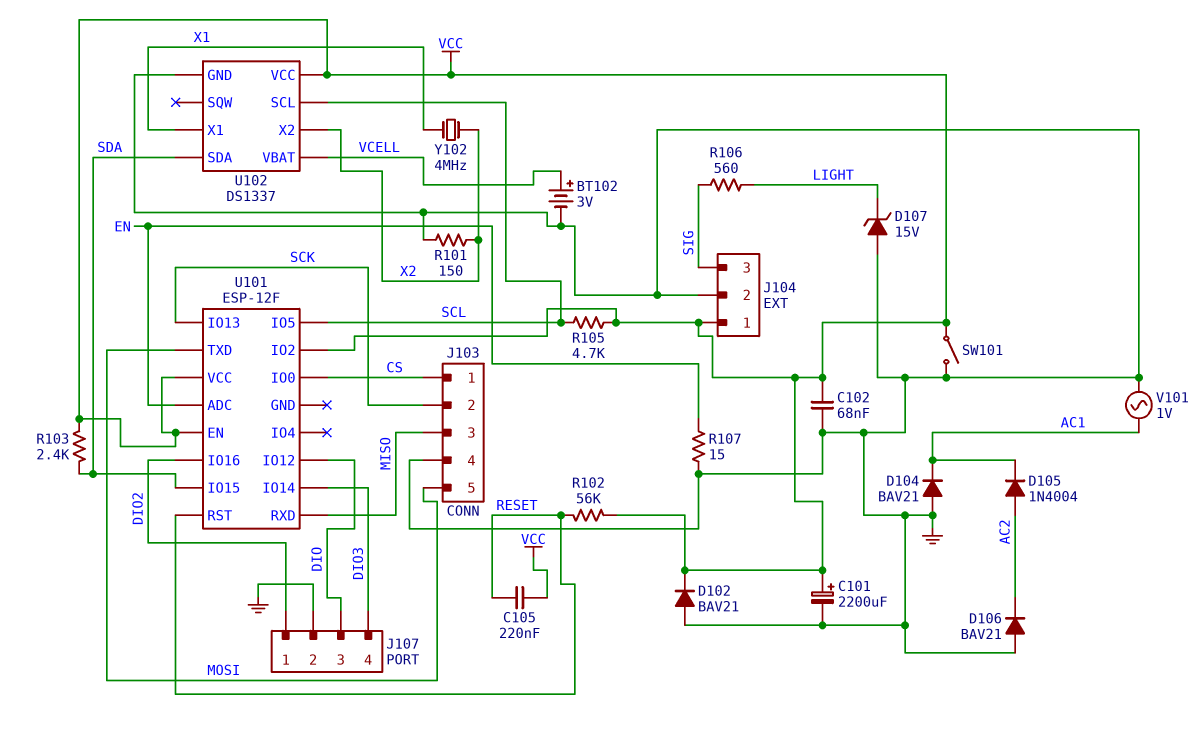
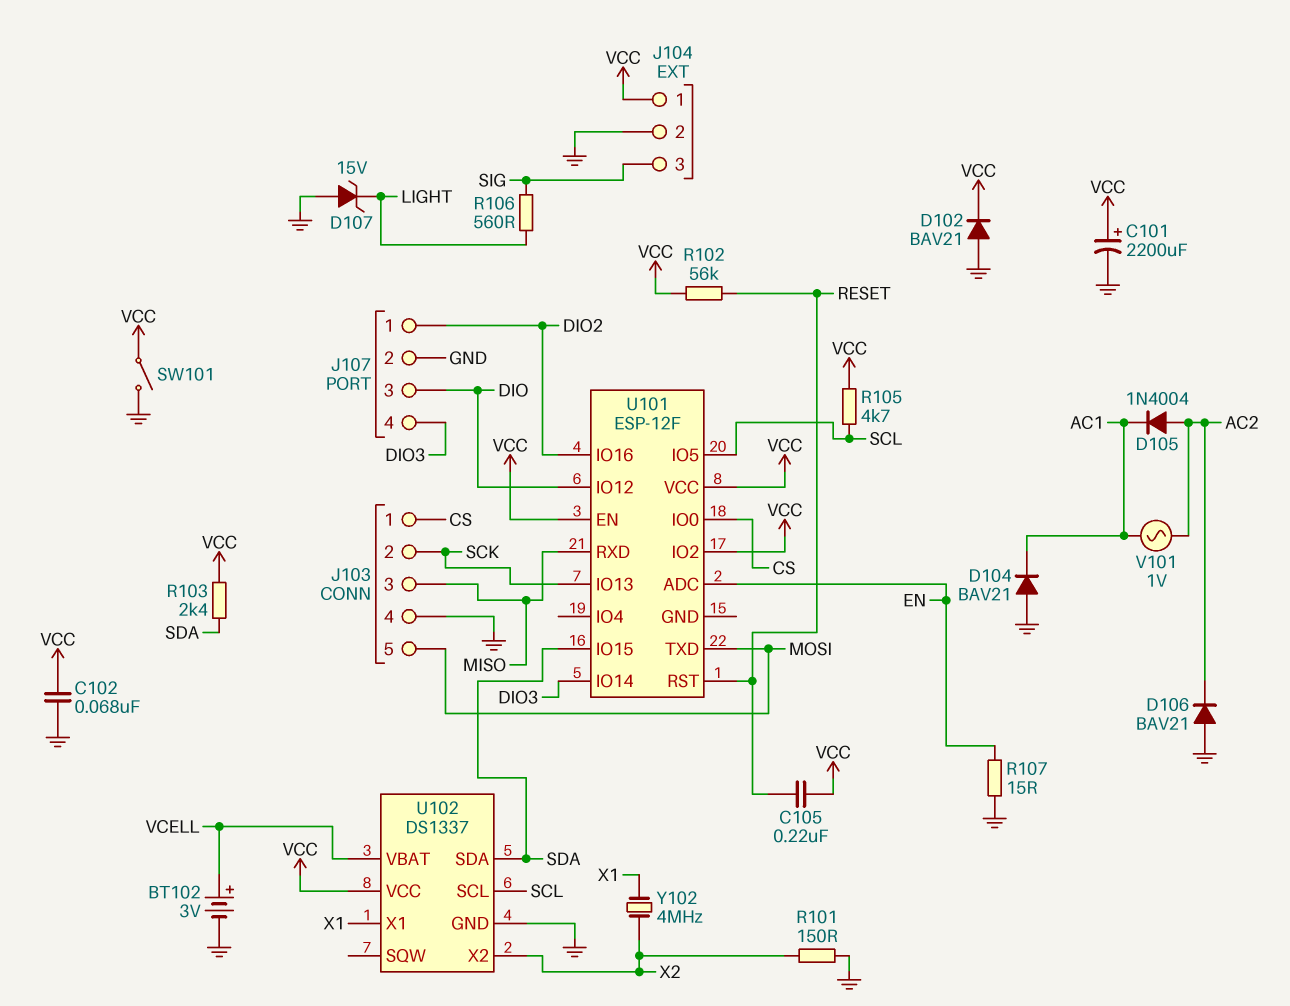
V101: AC 1V (AC1, GND) -> AC 1V (AC1, AC2)

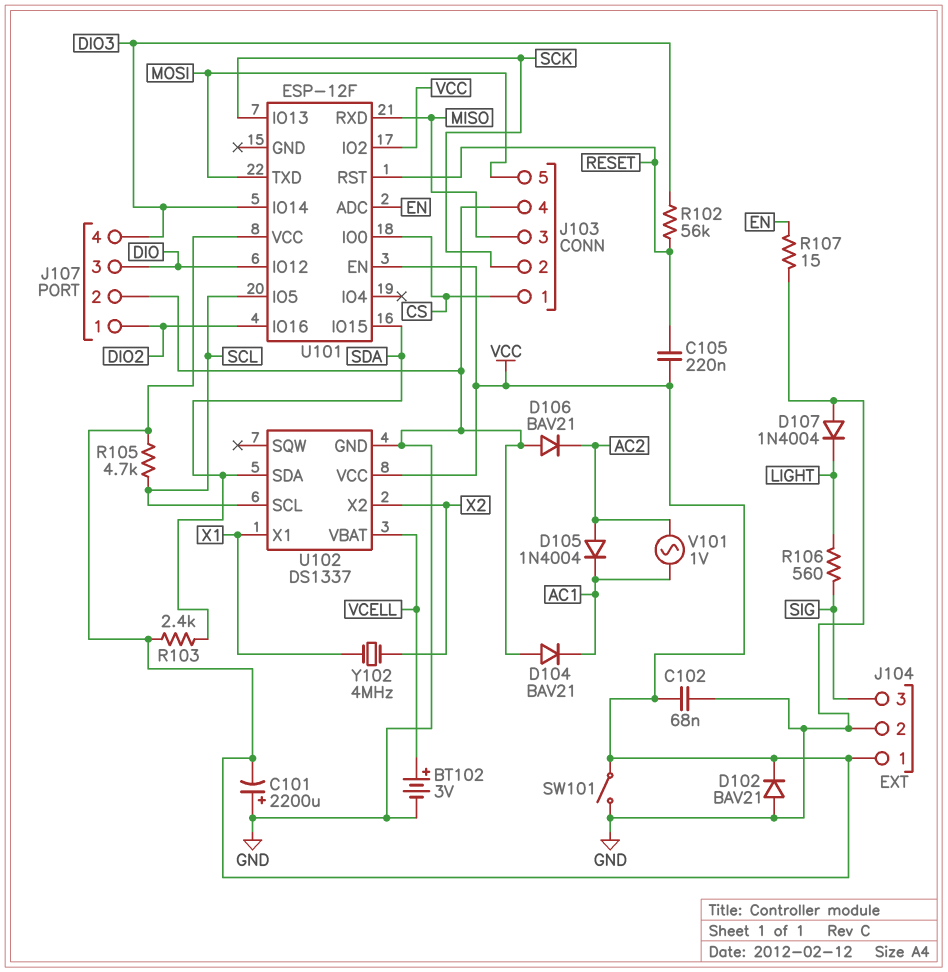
C101: 2200uF (plus VCC, minus GND) -> 2200uF (plus GND, minus VCC)
D107: zener 15V (A GND, K LIGHT) -> diode 1N4004 (A GND, K LIGHT)
R101: 150 (GND, X2) -> none
R102: 56k (RESET, VCC) -> 56k (DIO3, RESET)

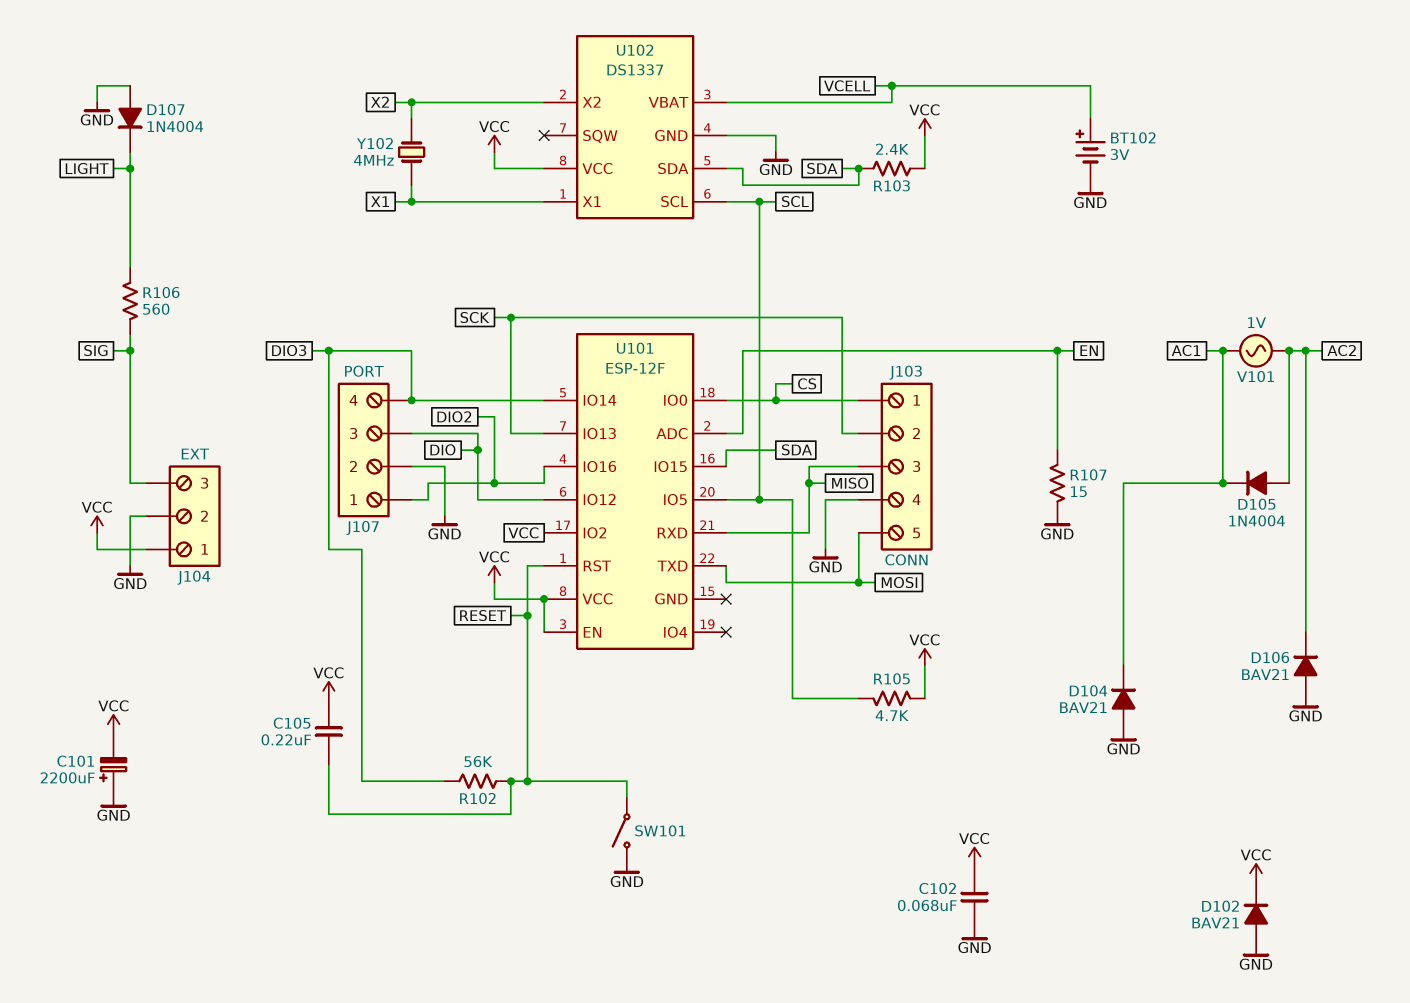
SW101: switch (GND, VCC) -> switch (GND, RESET)

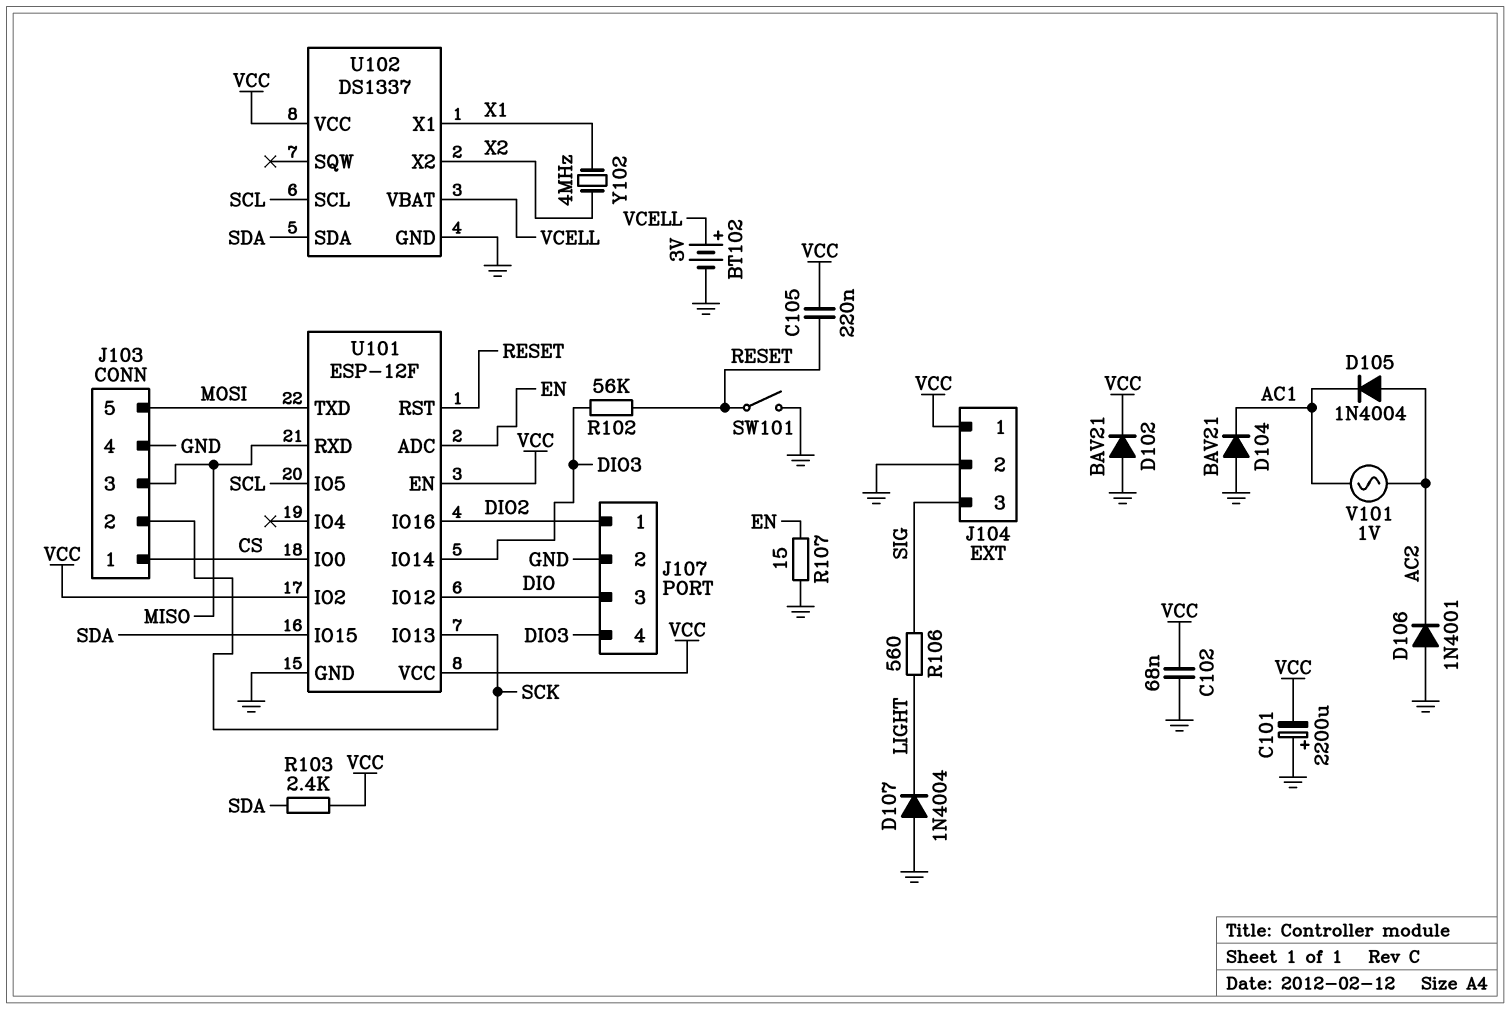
D106: diode BAV21 (A GND, K AC2) -> diode 1N4001 (A GND, K AC2)
R105: 4.7k (SCL, VCC) -> none
U101 pin GND: none -> GND

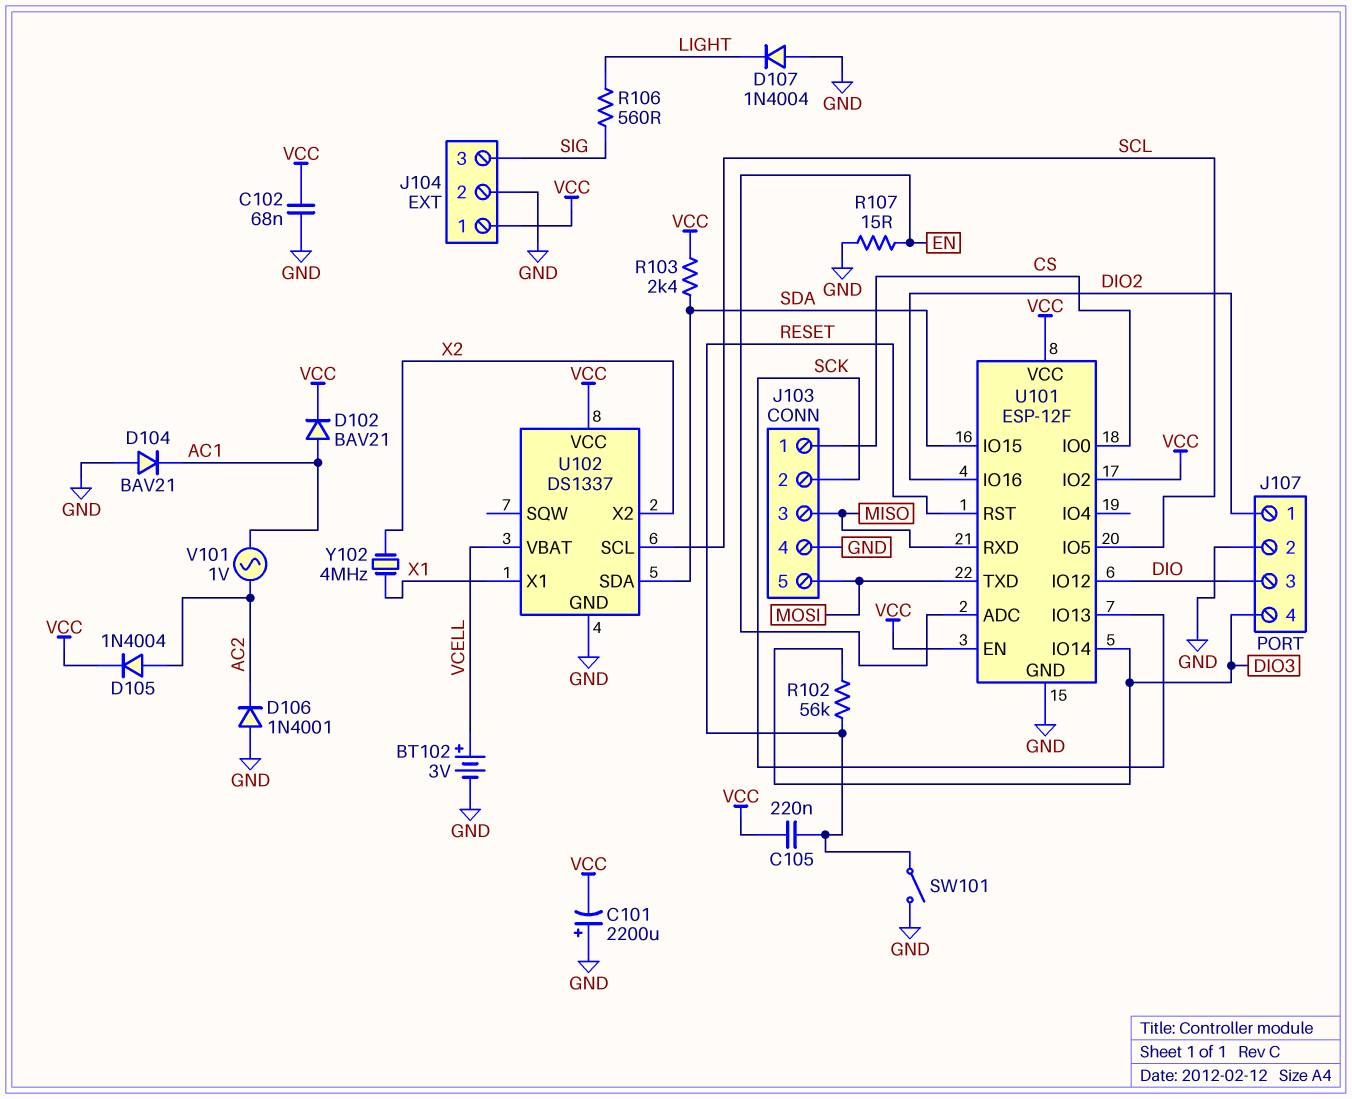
D102: diode BAV21 (A GND, K VCC) -> diode BAV21 (A AC1, K VCC)
D105: diode 1N4004 (A AC2, K AC1) -> diode 1N4004 (A AC2, K VCC)

